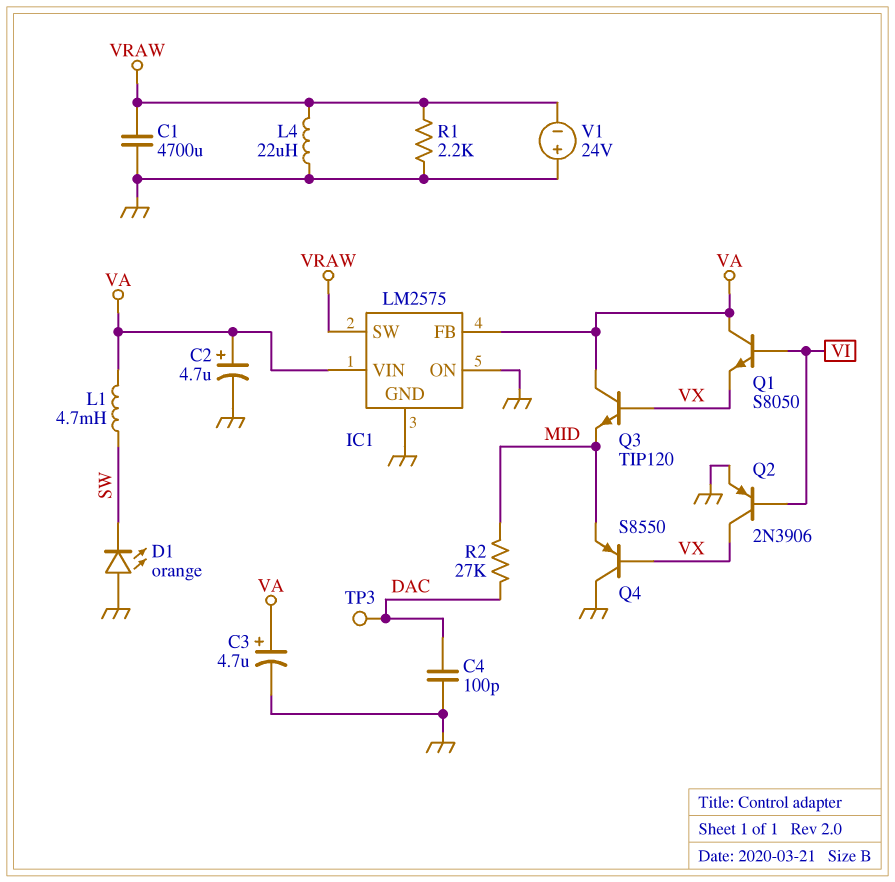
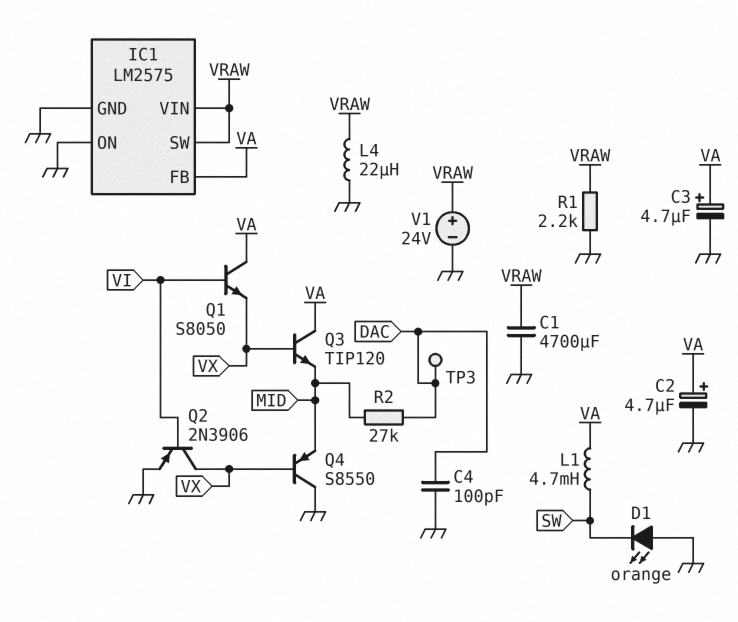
IC1 pin VIN: VA -> VRAW
V1: 24V (plus GND, minus VRAW) -> 24V (plus VRAW, minus GND)

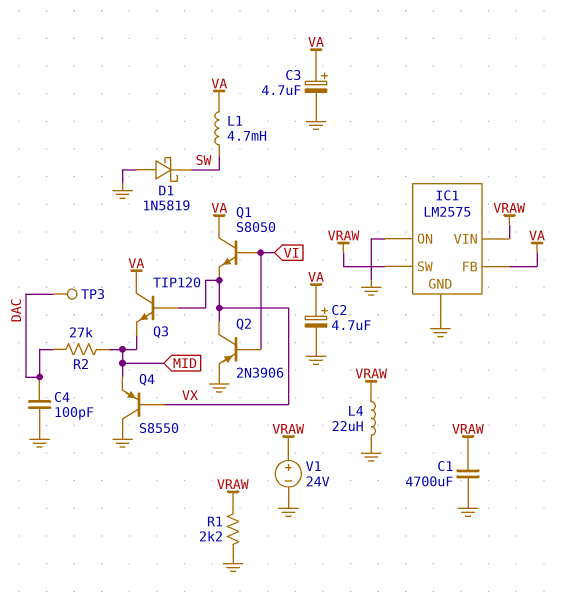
D1: LED orange (A GND, K SW) -> schottky 1N5819 (A GND, K SW)

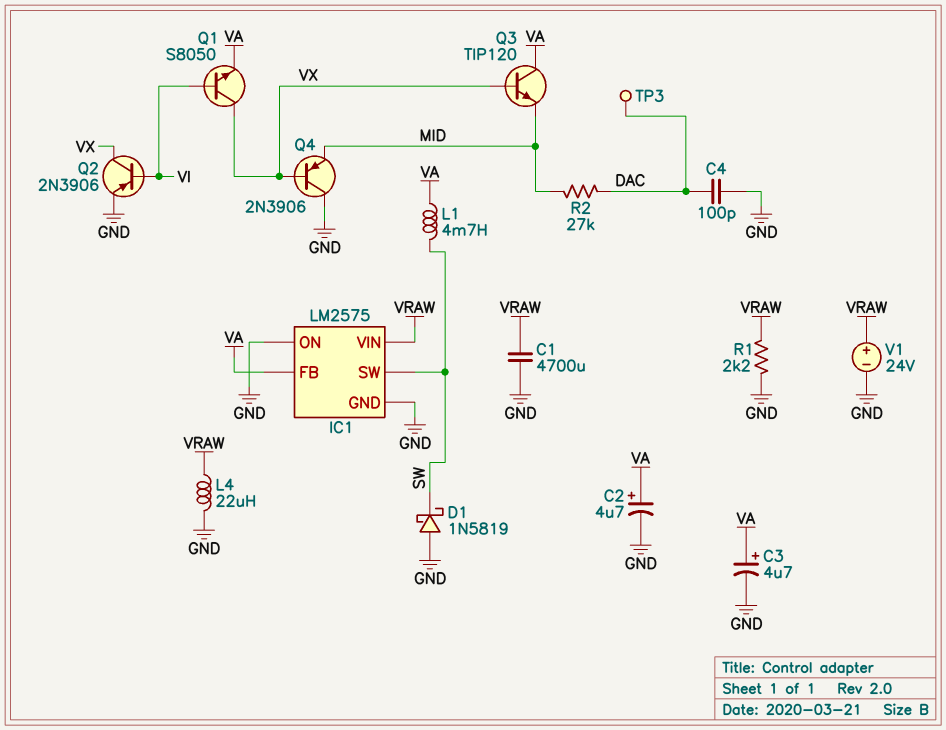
IC1 pin SW: VRAW -> SW
Q1: NPN S8050 (B VI, C VA, E VX) -> NPN S8050 (B VI, C VX, E VA)
Q4: PNP S8550 (B VX, C GND, E MID) -> PNP 2N3906 (B VX, C GND, E MID)

